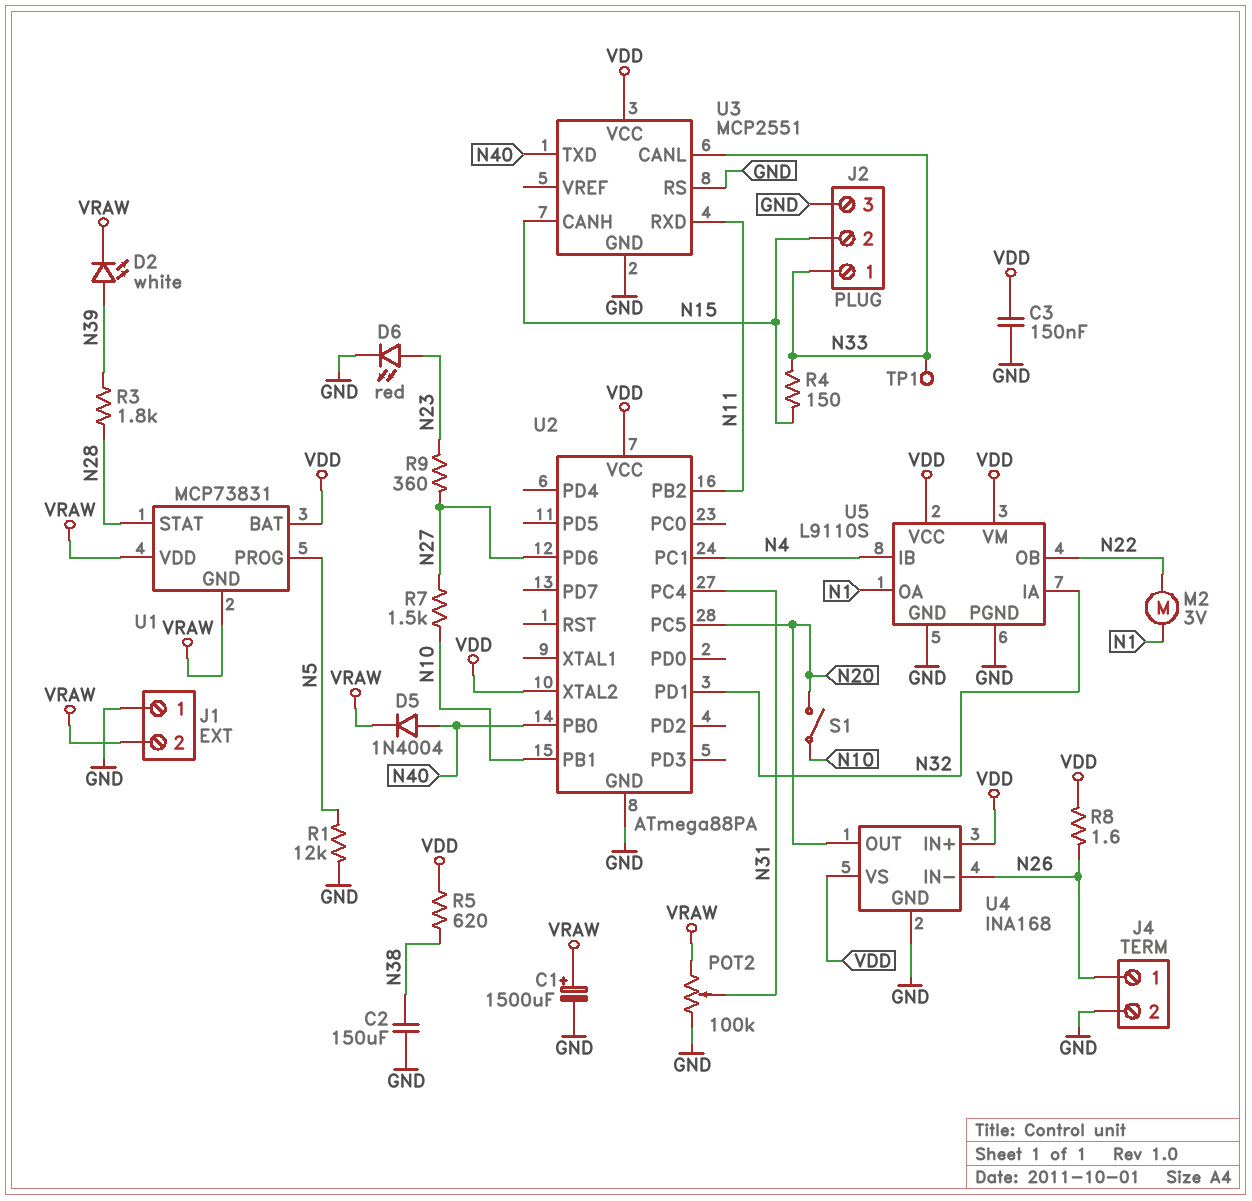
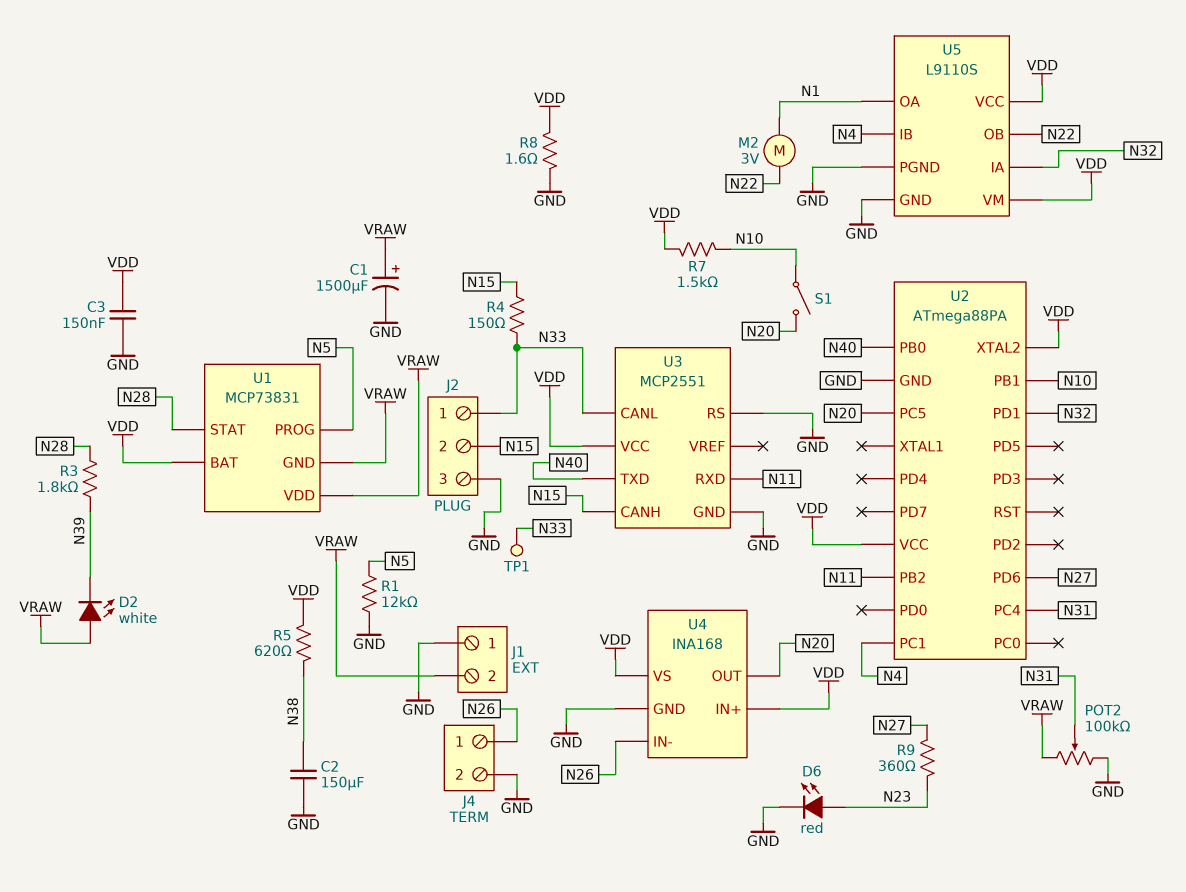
D2: LED white (A N39, K VRAW) -> LED white (A VRAW, K N39)
D5: diode 1N4004 (A N40, K VRAW) -> none
R7: 1.5k (N10, N27) -> 1.5k (N10, VDD)
R8: 1.6 (N26, VDD) -> 1.6 (GND, VDD)

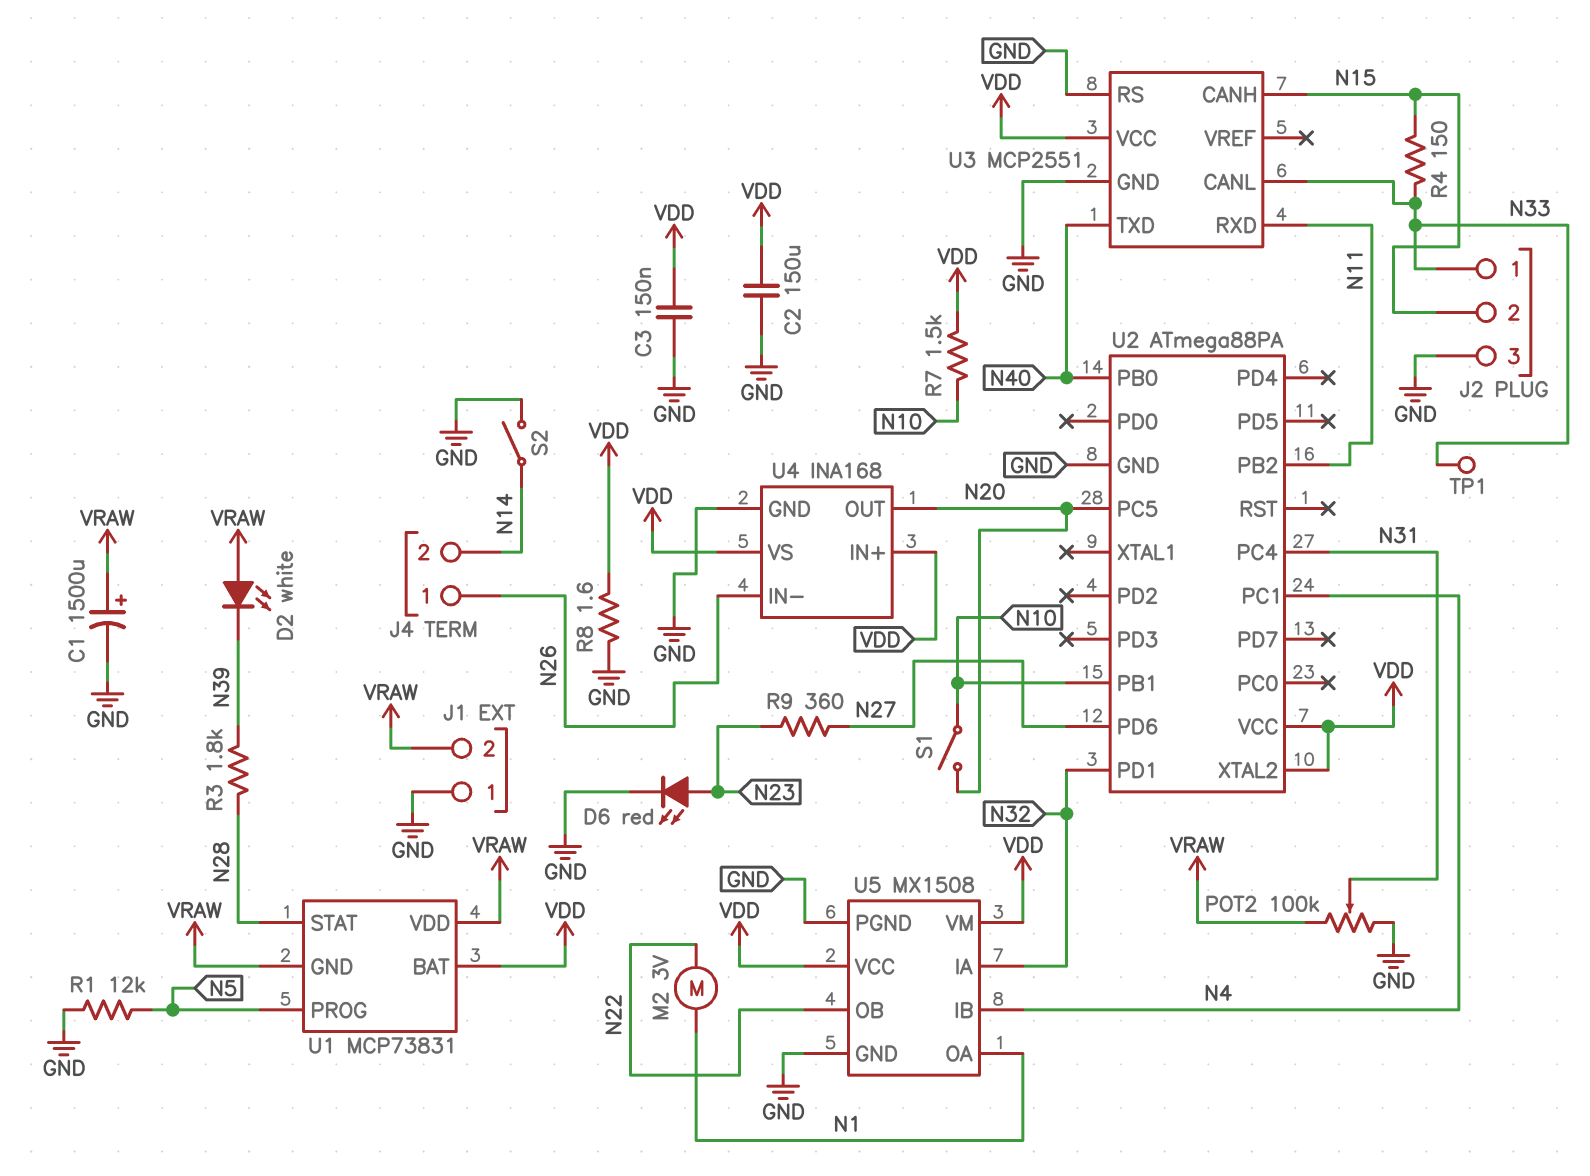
C2: 150uF (GND, N38) -> 150uF (GND, VDD)
J4 pin 2: GND -> N14
R5: 620 (N38, VDD) -> none
S2: none -> switch (GND, N14)
U5: L9110S -> MX1508

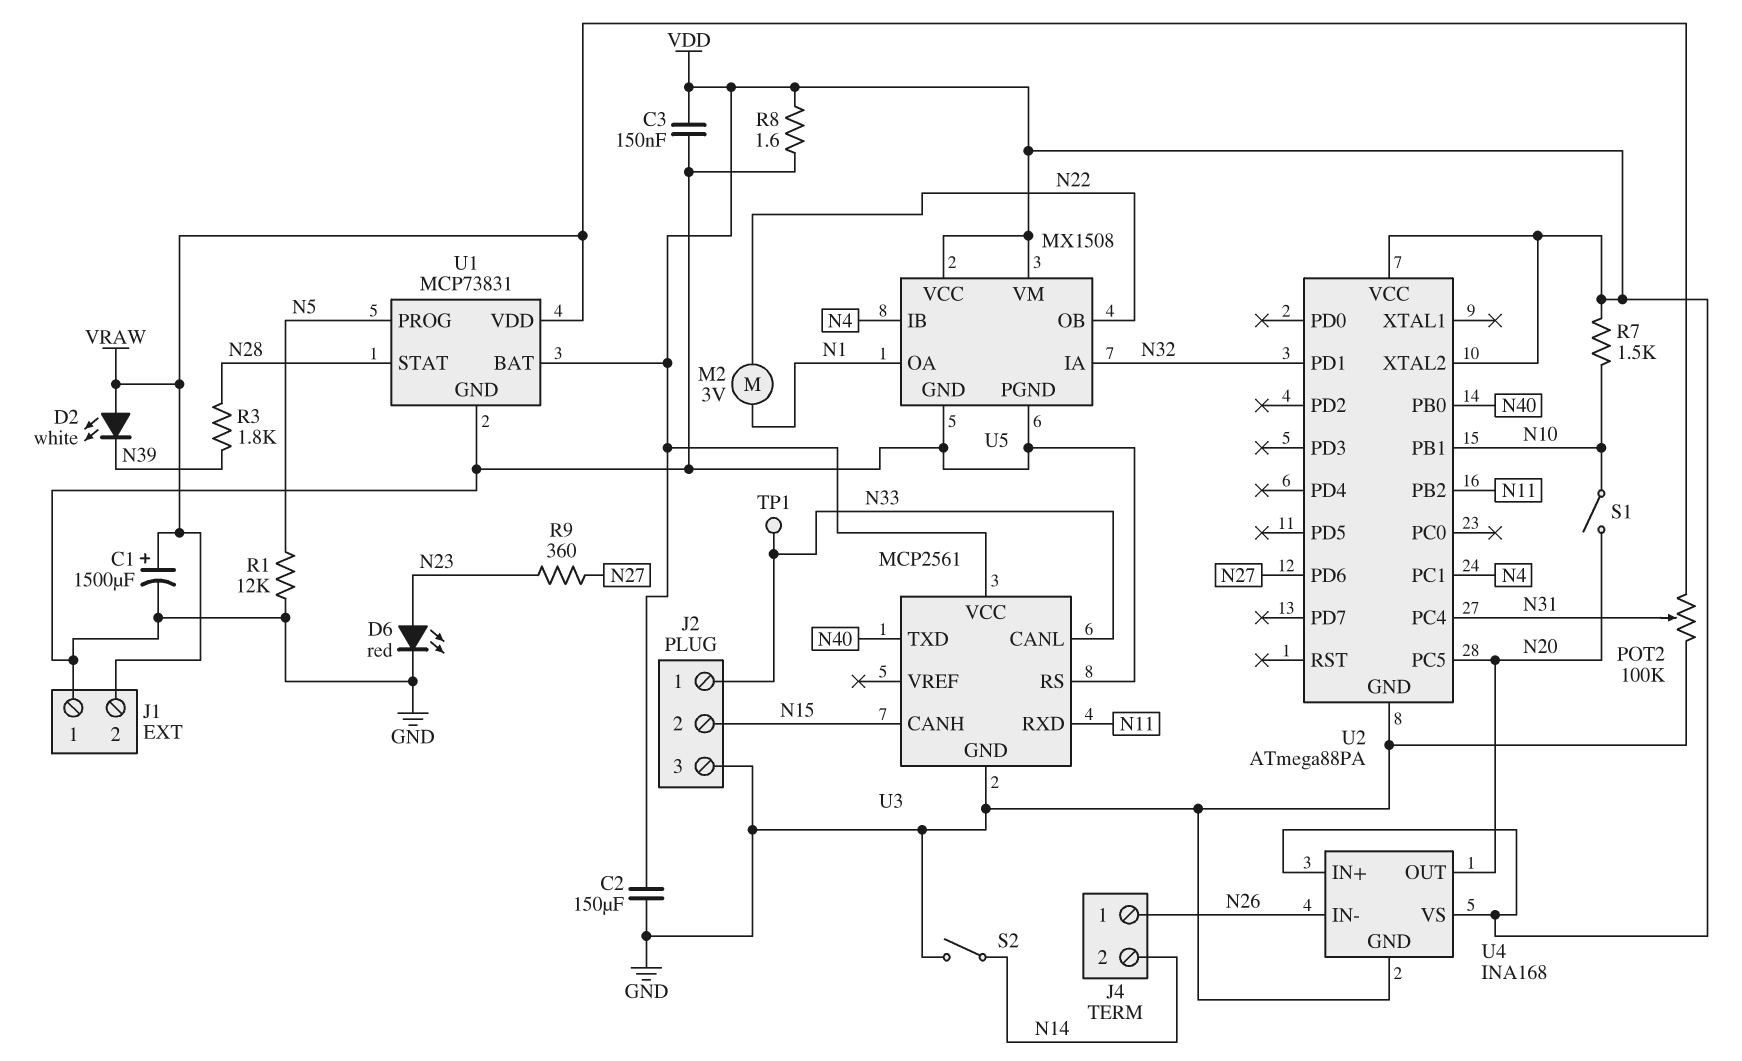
R4: 150 (N15, N33) -> none
U1 pin GND: VRAW -> GND
U3: MCP2551 -> MCP2561

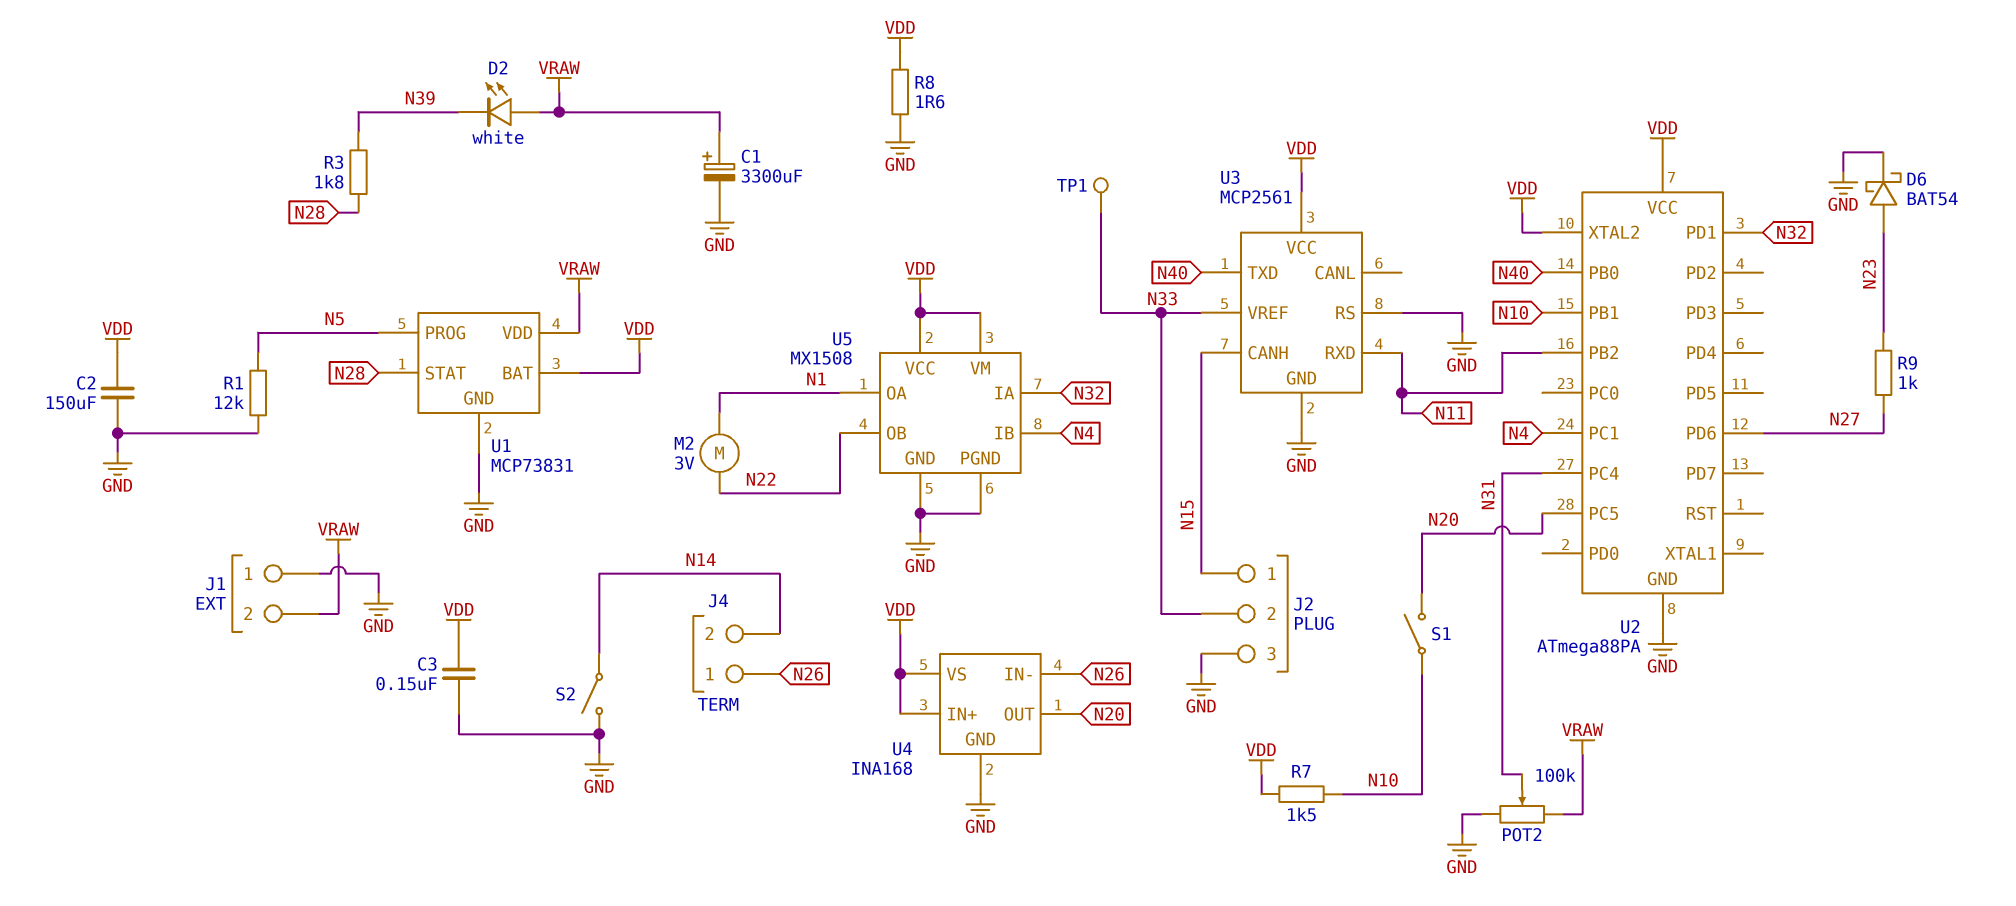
C1: 1500uF (plus VRAW, minus GND) -> 3300uF (plus VRAW, minus GND)
D6: LED red (A N23, K GND) -> schottky BAT54 (A N23, K GND)
J2 pin 1: N33 -> N15
J2 pin 2: N15 -> N33
R9: 360 (N23, N27) -> 1k (N23, N27)
U3 pin CANL: N33 -> none
U3 pin VREF: none -> N33

